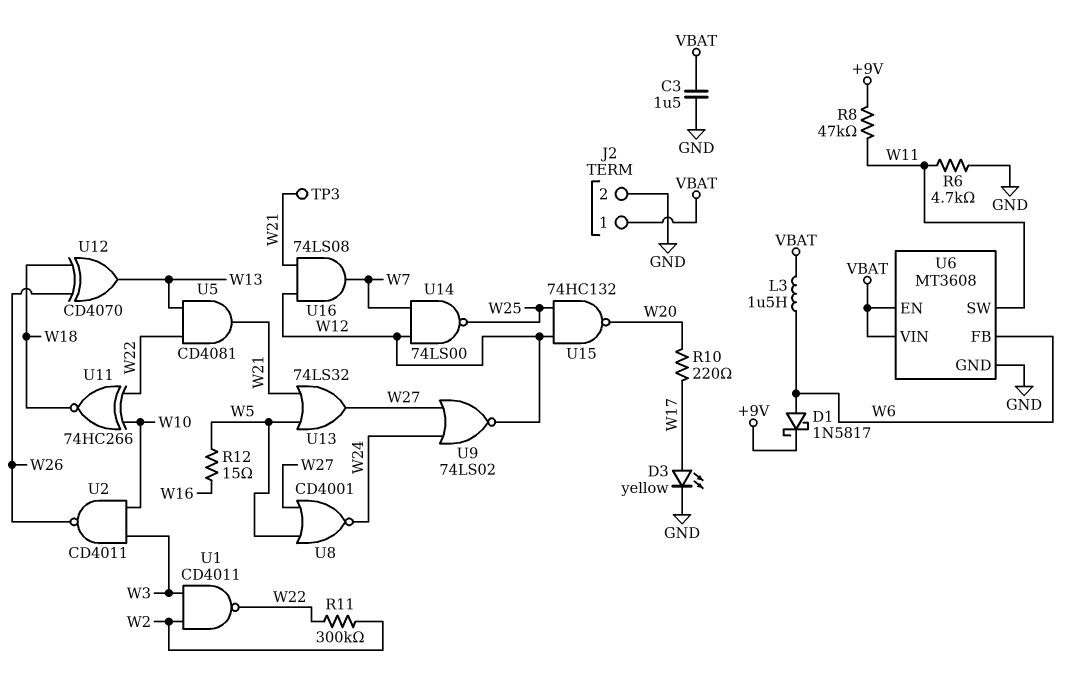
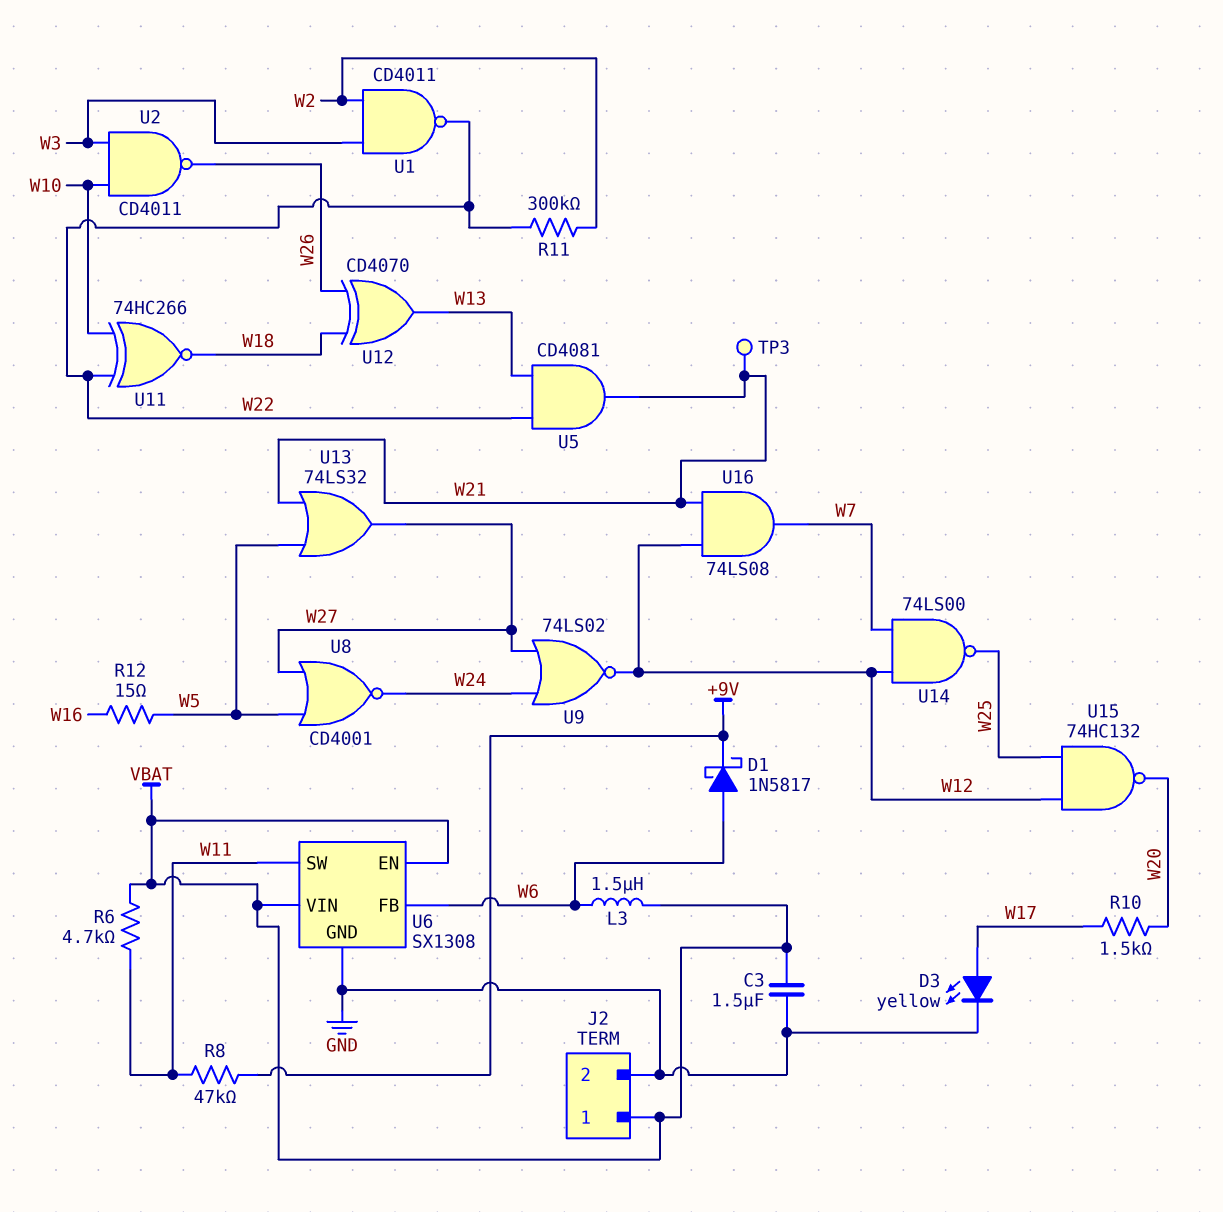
R6: 4.7k (GND, W11) -> 4.7k (VBAT, W11)
R10: 220 (W17, W20) -> 1.5k (W17, W20)
U6: MT3608 -> SX1308

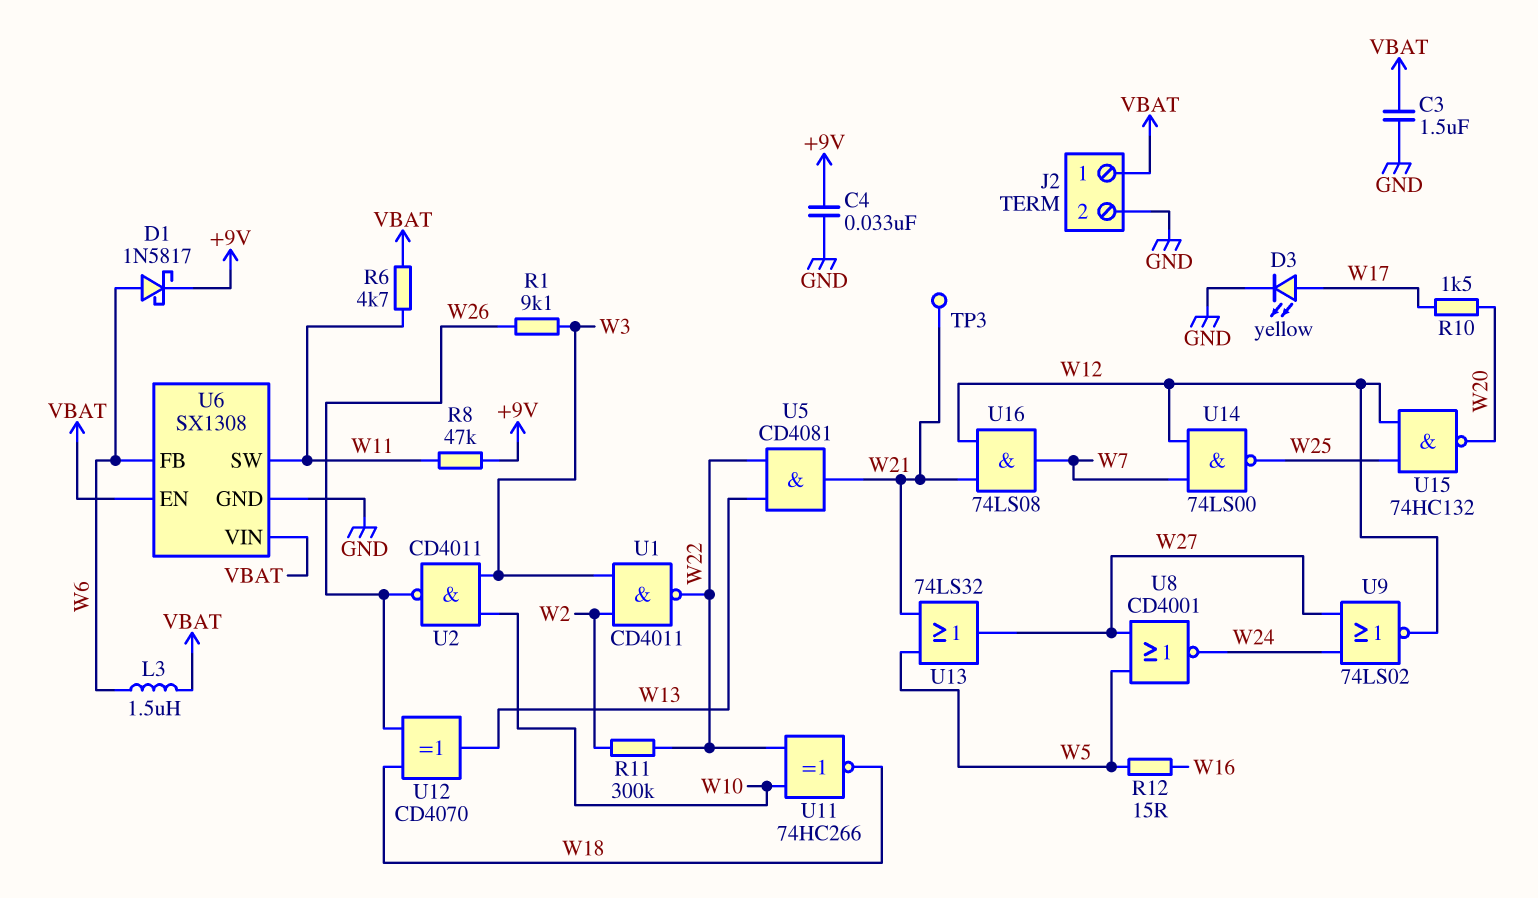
C4: none -> 33nF (+9V, GND)
R1: none -> 9.1k (W3, W26)

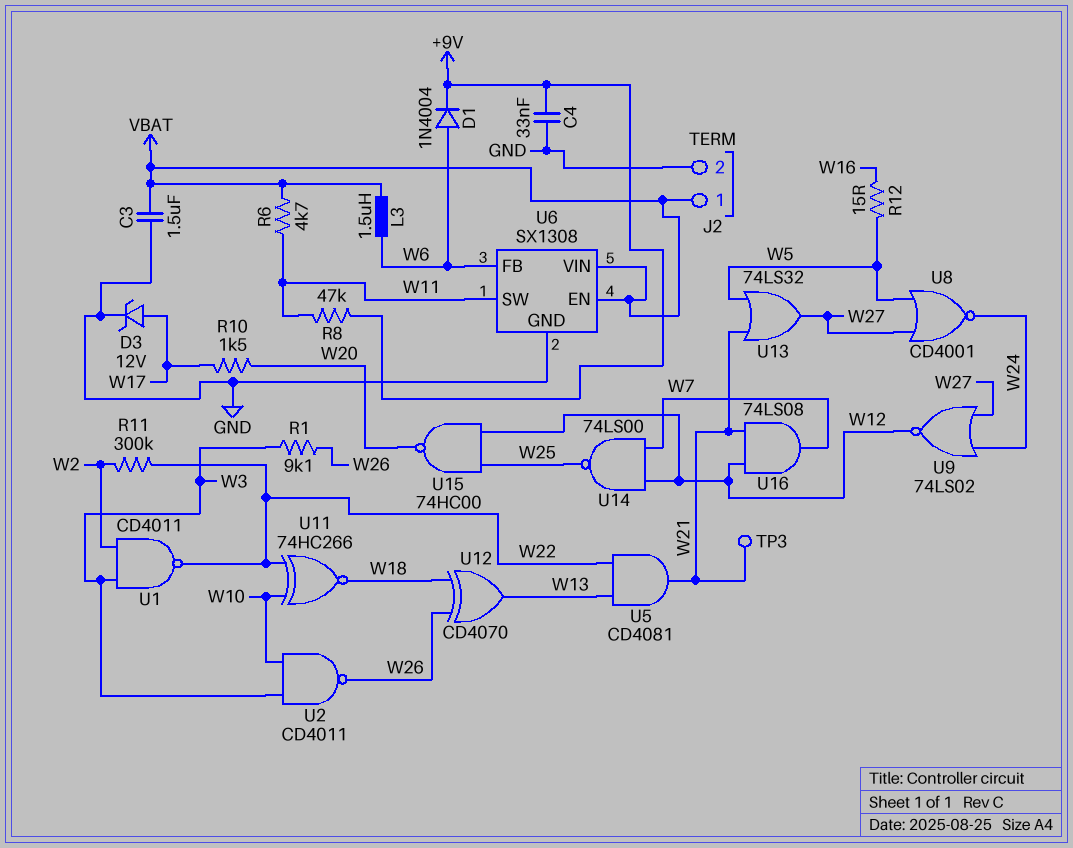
D1: schottky 1N5817 (A W6, K +9V) -> diode 1N4004 (A W6, K +9V)
D3: LED yellow (A W17, K GND) -> zener 12V (A W17, K GND)
U15: NAND 74HC132 (in W12, in W25, out W20) -> NAND 74HC00 (in W12, in W25, out W20)

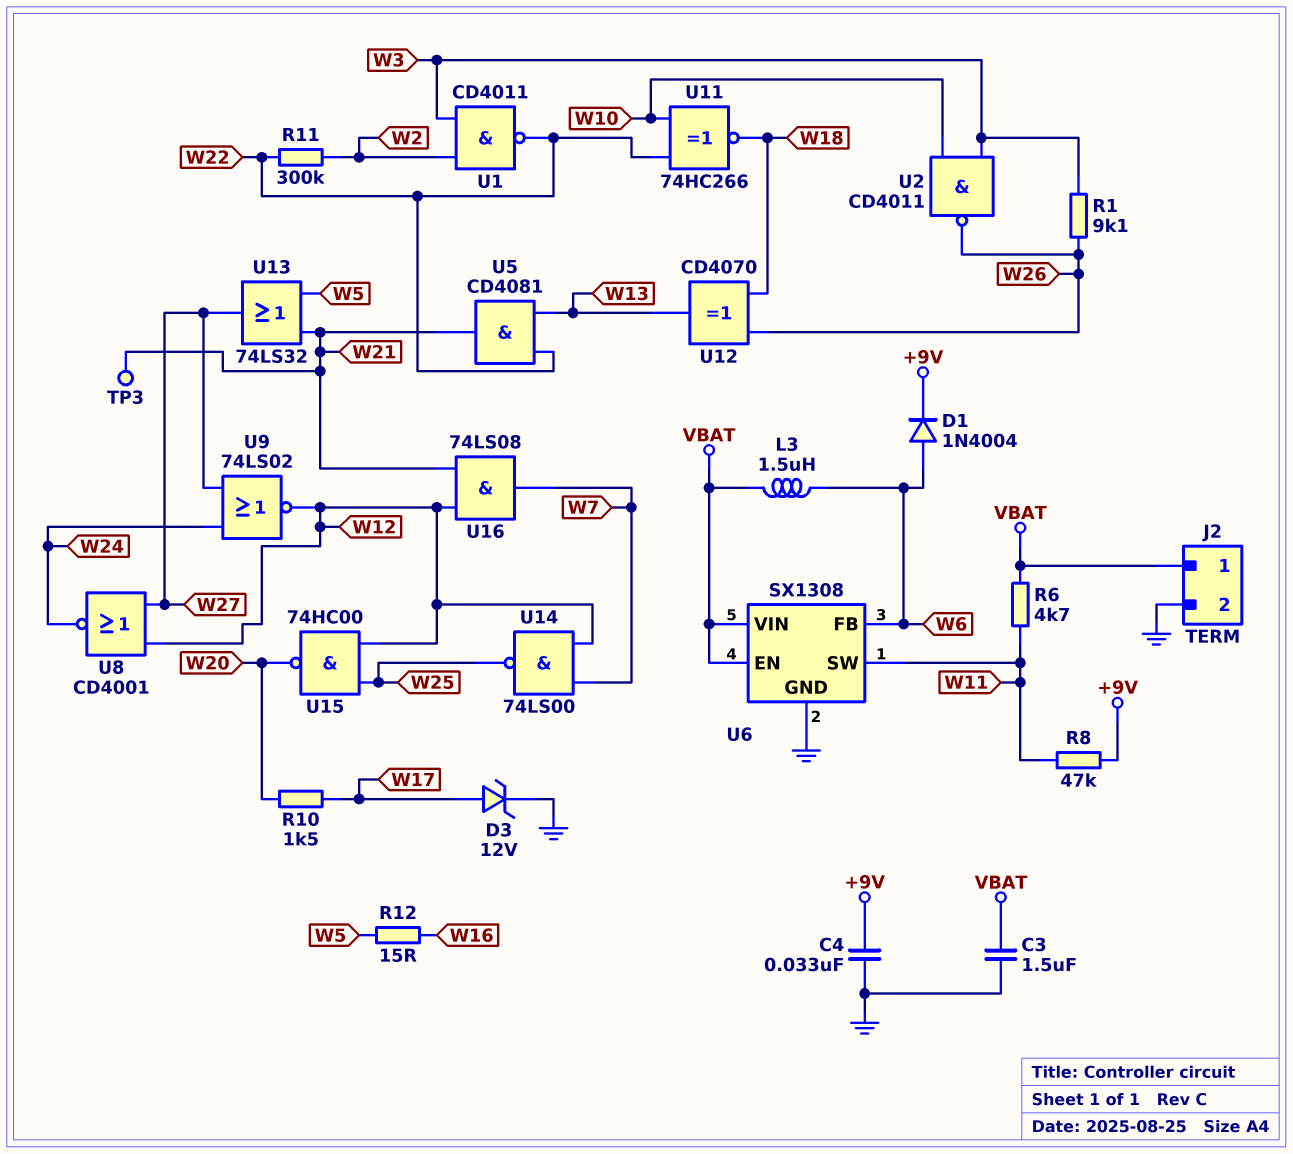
U8: NOR CD4001 (in W5, in W27, out W24) -> NOR CD4001 (in W12, in W27, out W24)

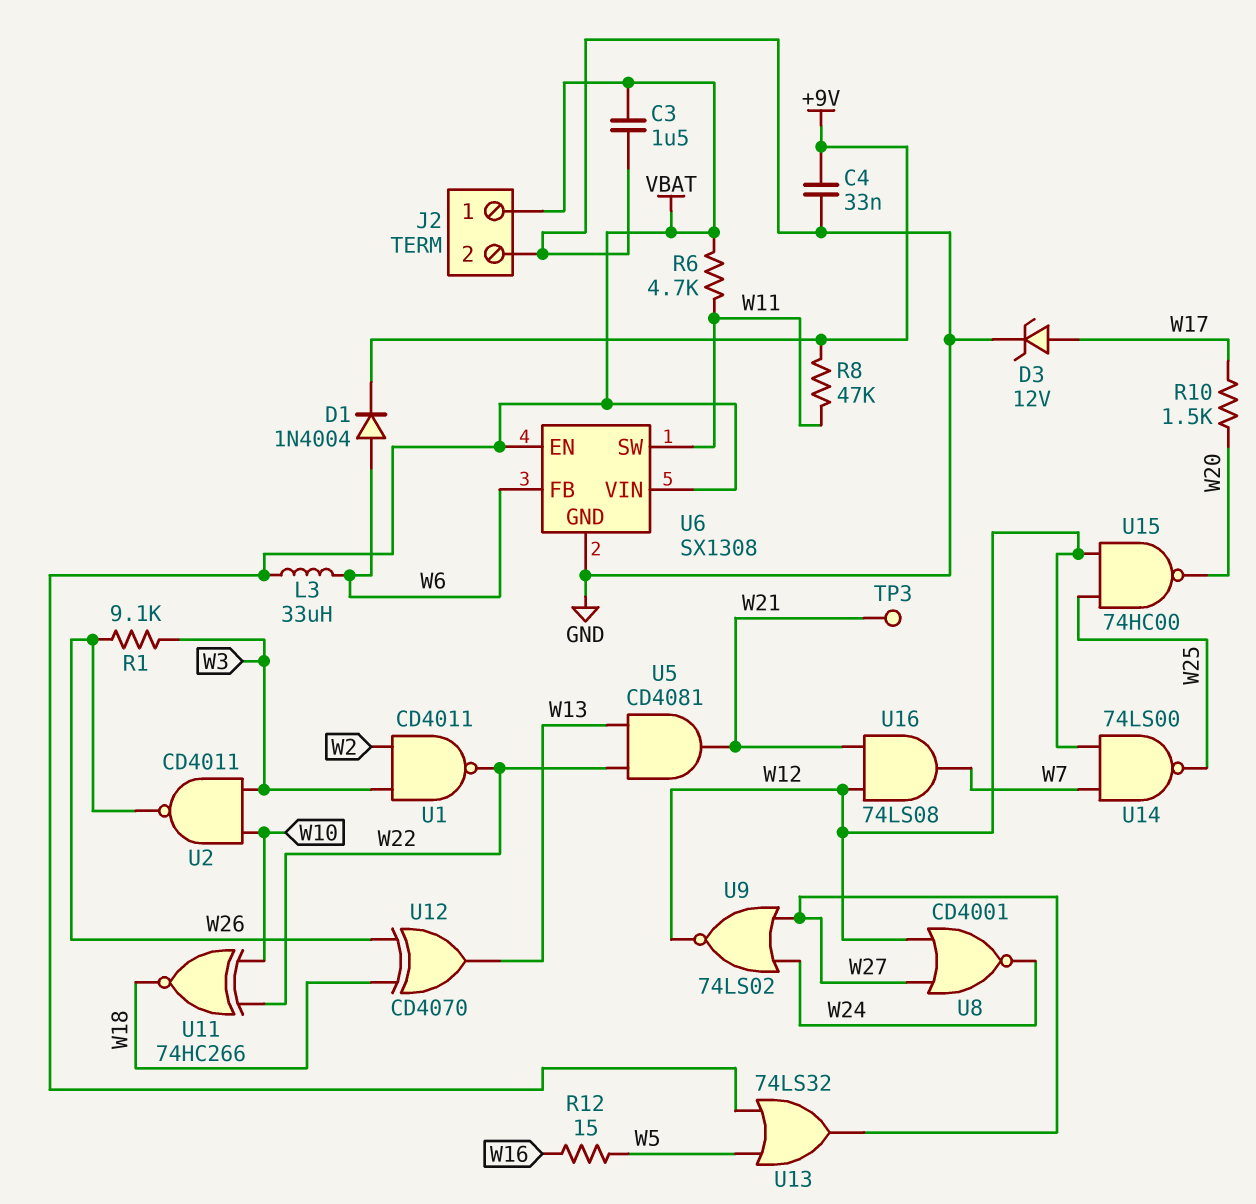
L3: 1.5uH (VBAT, W6) -> 33uH (VBAT, W6)
R11: 300k (W2, W22) -> none
U13: OR 74LS32 (in W5, in W21, out W27) -> OR 74LS32 (in VBAT, in W5, out W27)

